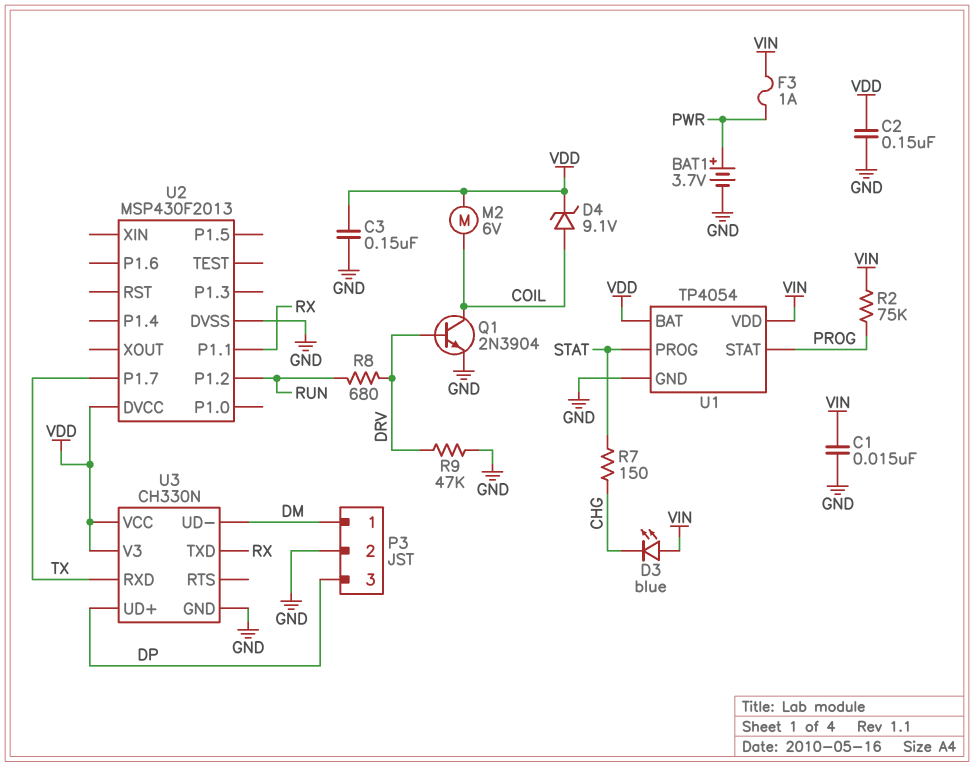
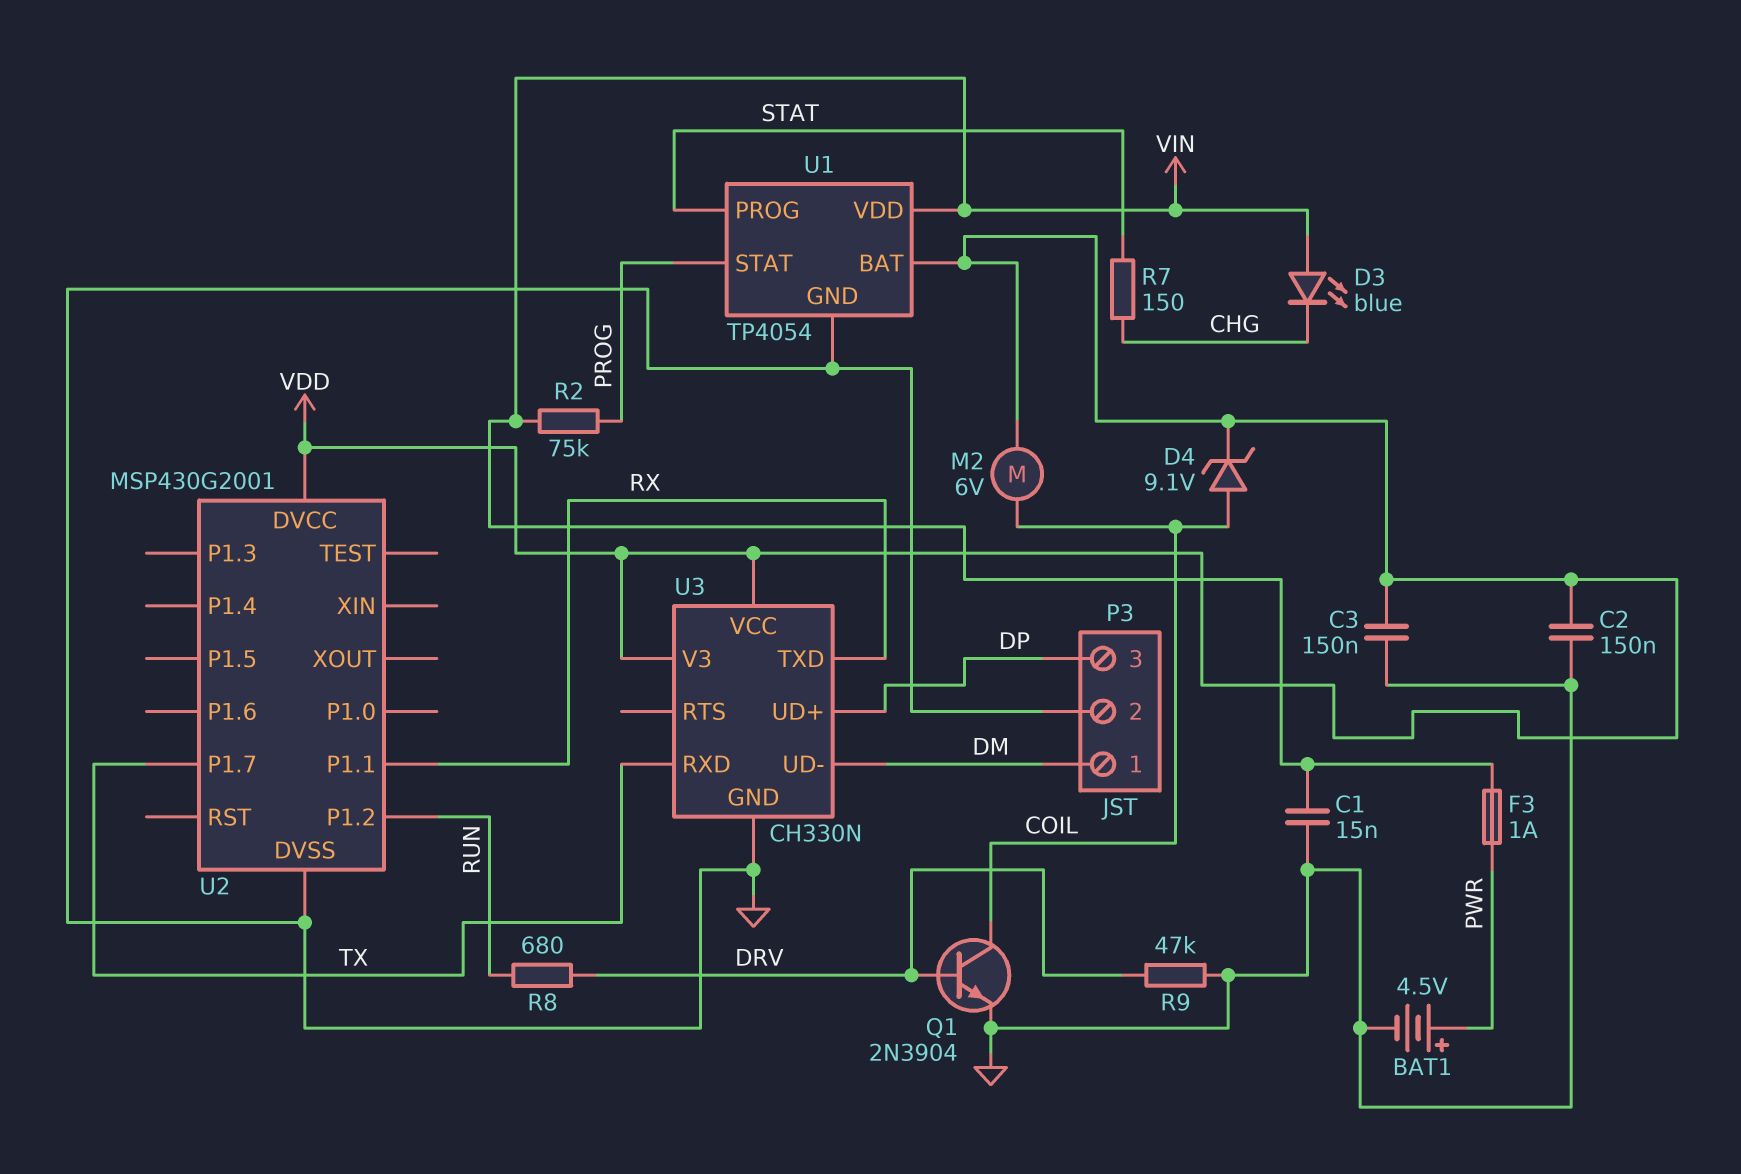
BAT1: 3.7V (plus PWR, minus GND) -> 4.5V (plus PWR, minus GND)
U2: MSP430F2013 -> MSP430G2001

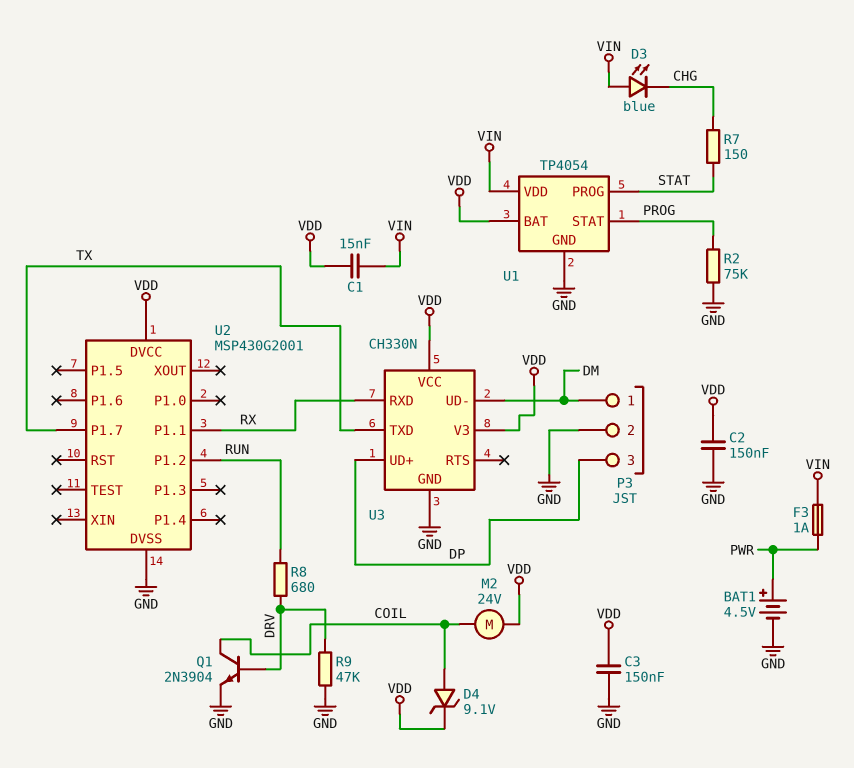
C1: 15nF (GND, VIN) -> 15nF (VDD, VIN)
M2: motor 6V (COIL, VDD) -> motor 24V (COIL, VDD)
R2: 75k (PROG, VIN) -> 75k (GND, PROG)
U3 pin RXD: TX -> RX
U3 pin TXD: RX -> TX

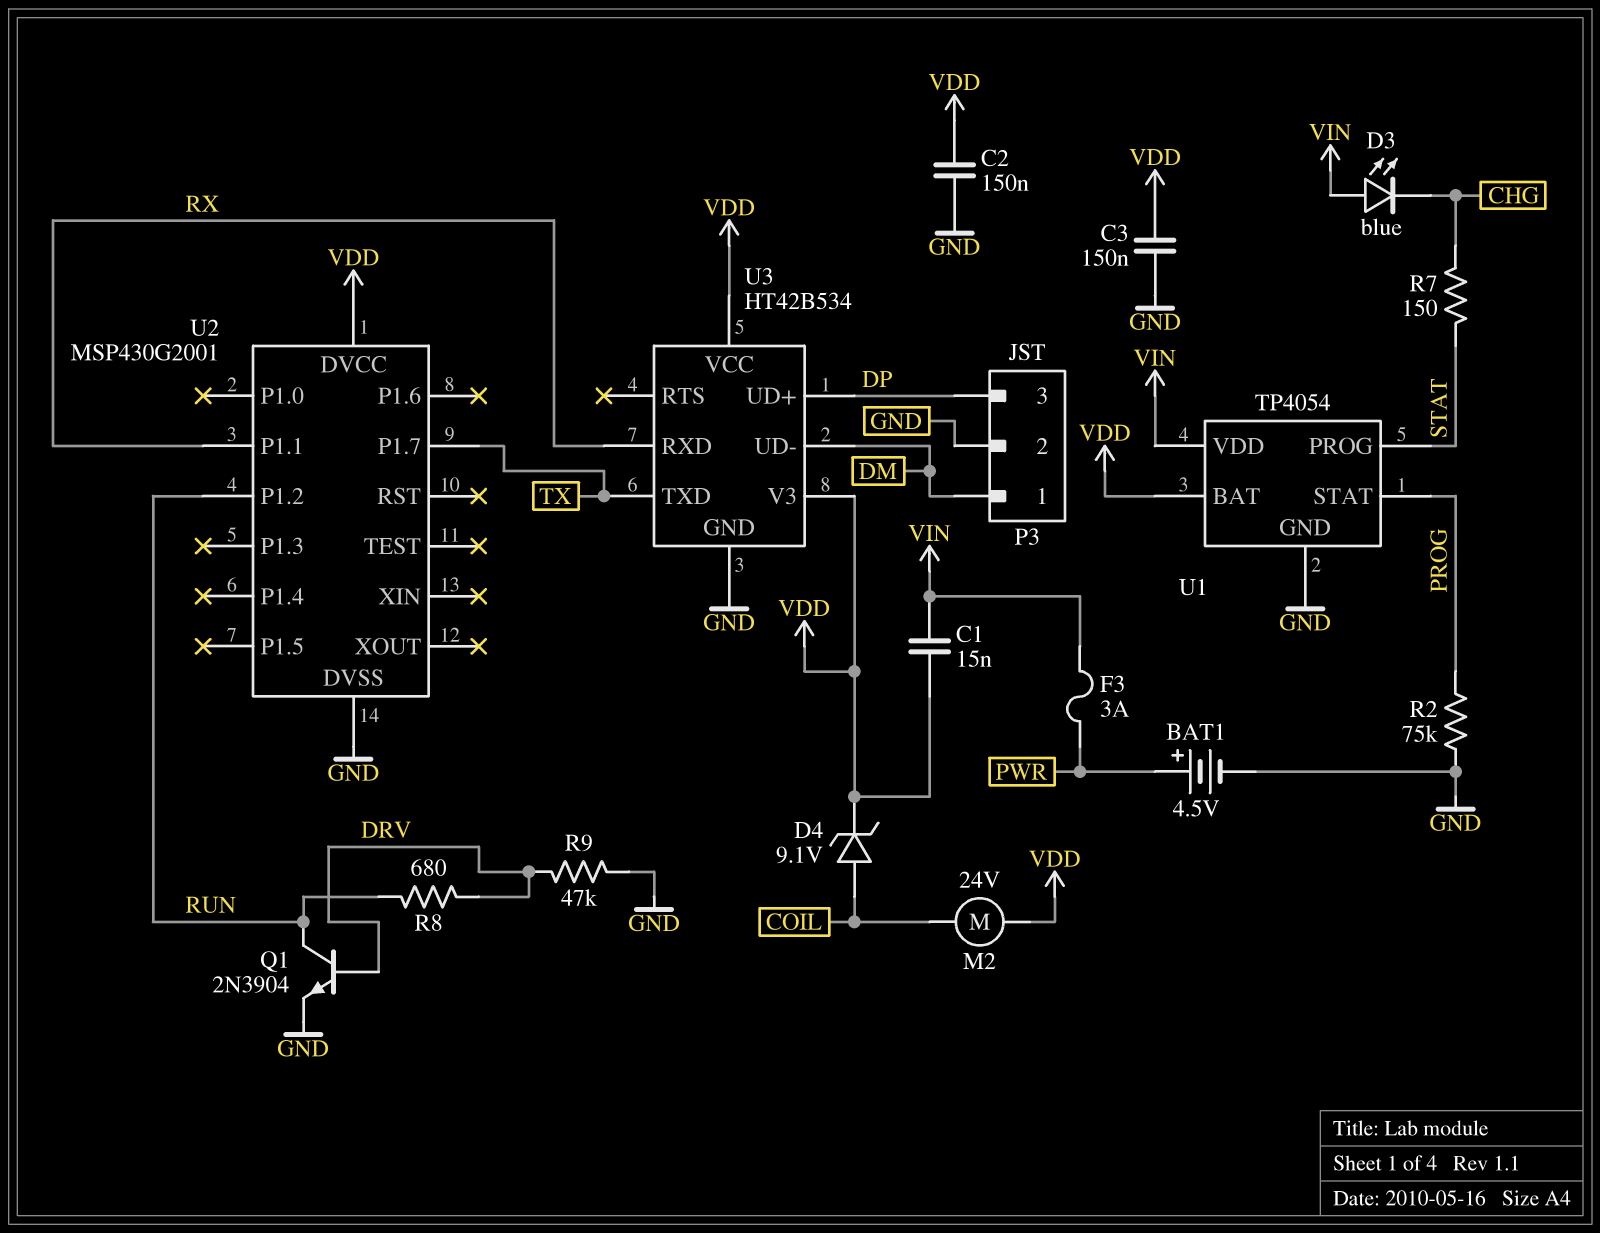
F3: 1A (PWR, VIN) -> 3A (PWR, VIN)
Q1: NPN 2N3904 (B DRV, C COIL, E GND) -> NPN 2N3904 (B DRV, C RUN, E GND)
U3: CH330N -> HT42B534

